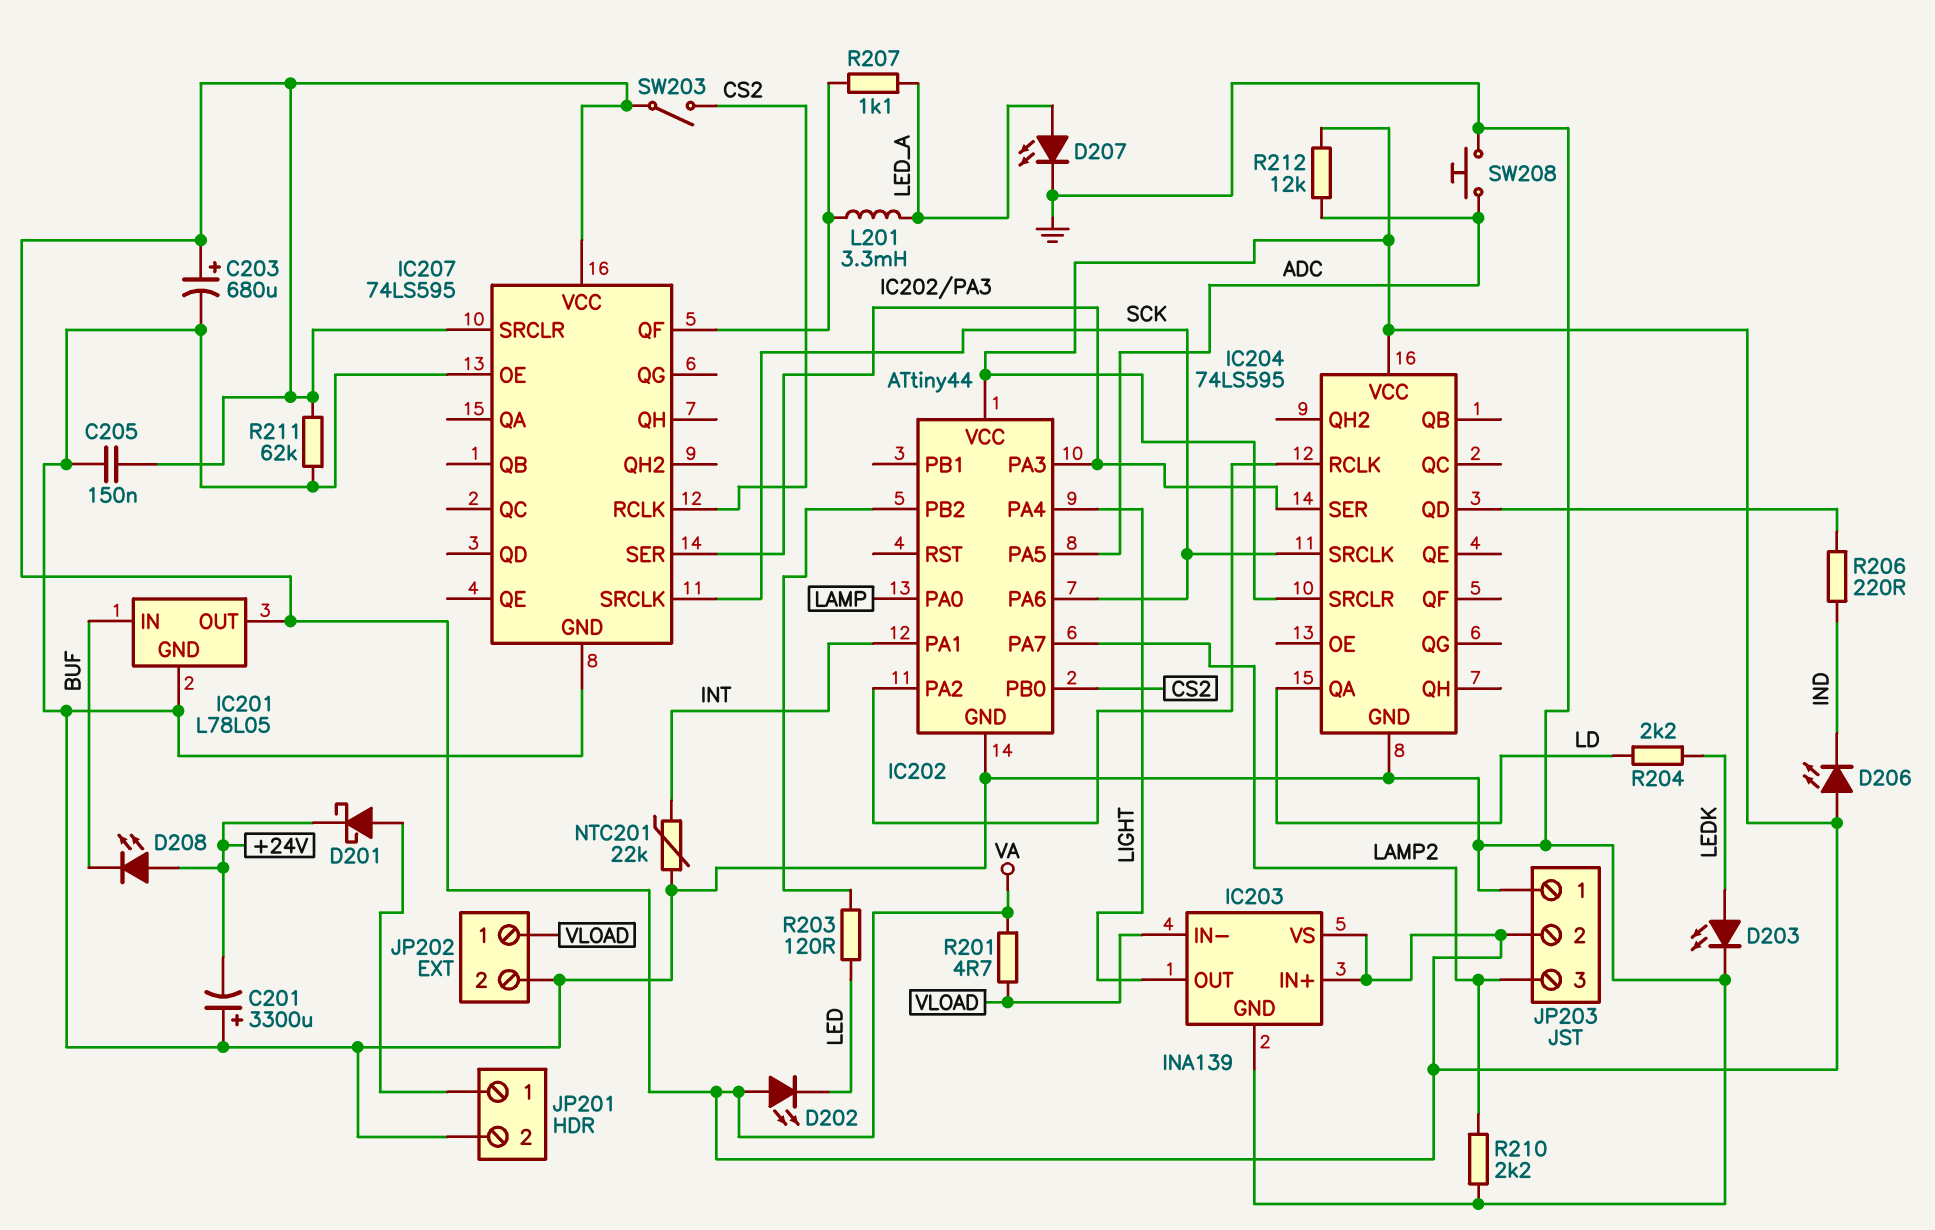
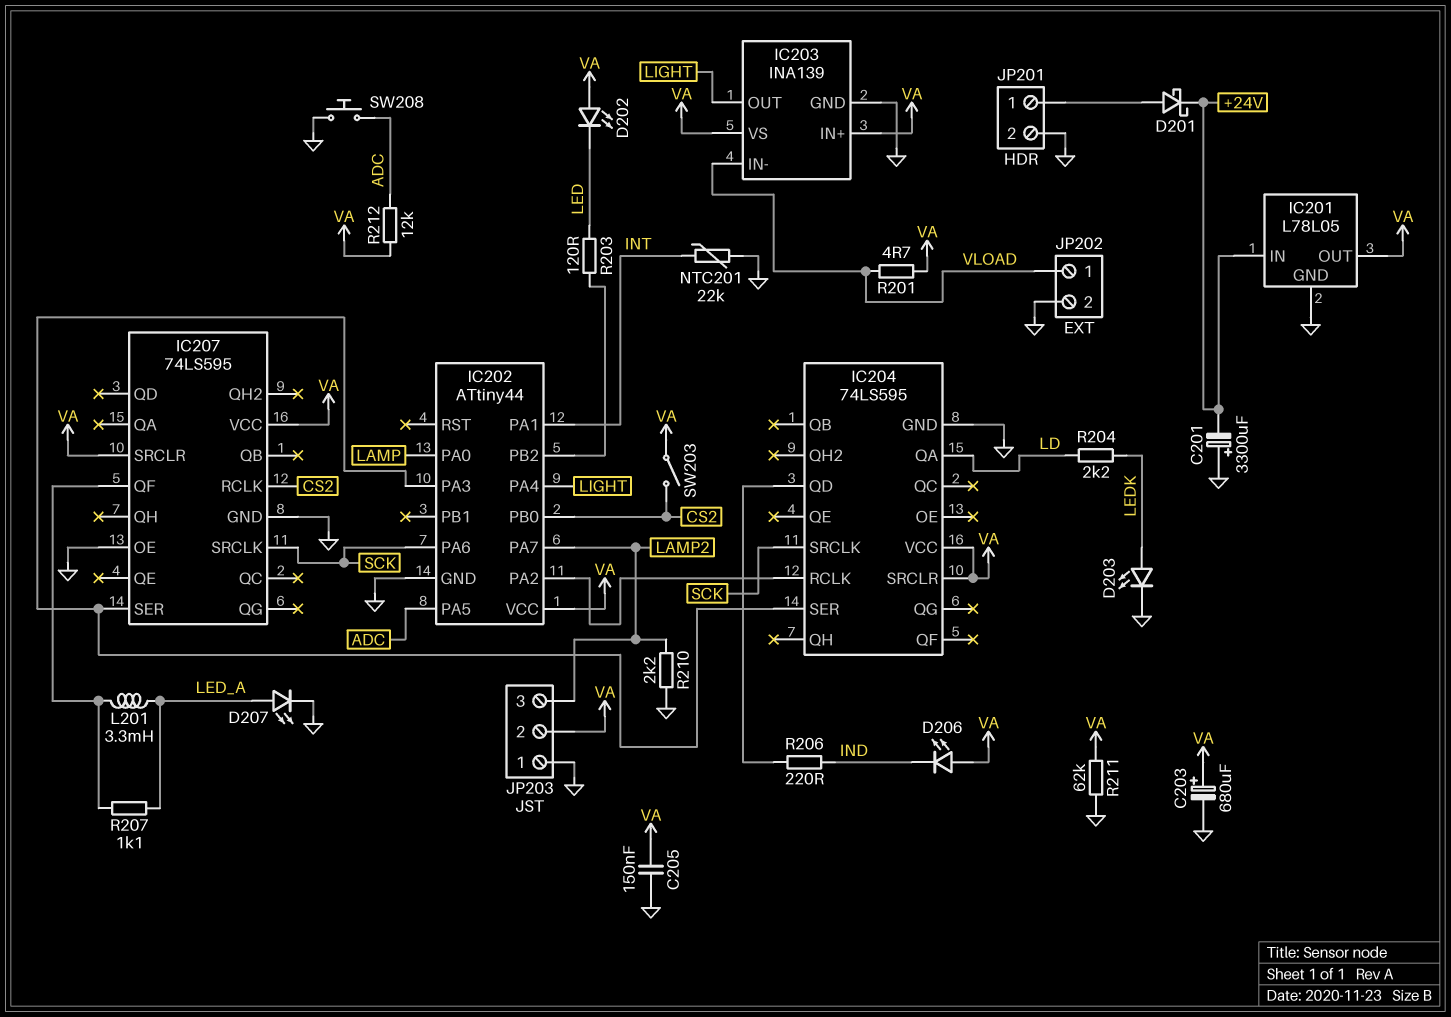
D208: LED (A +24V, K BUF) -> none
IC201 pin IN: BUF -> +24V

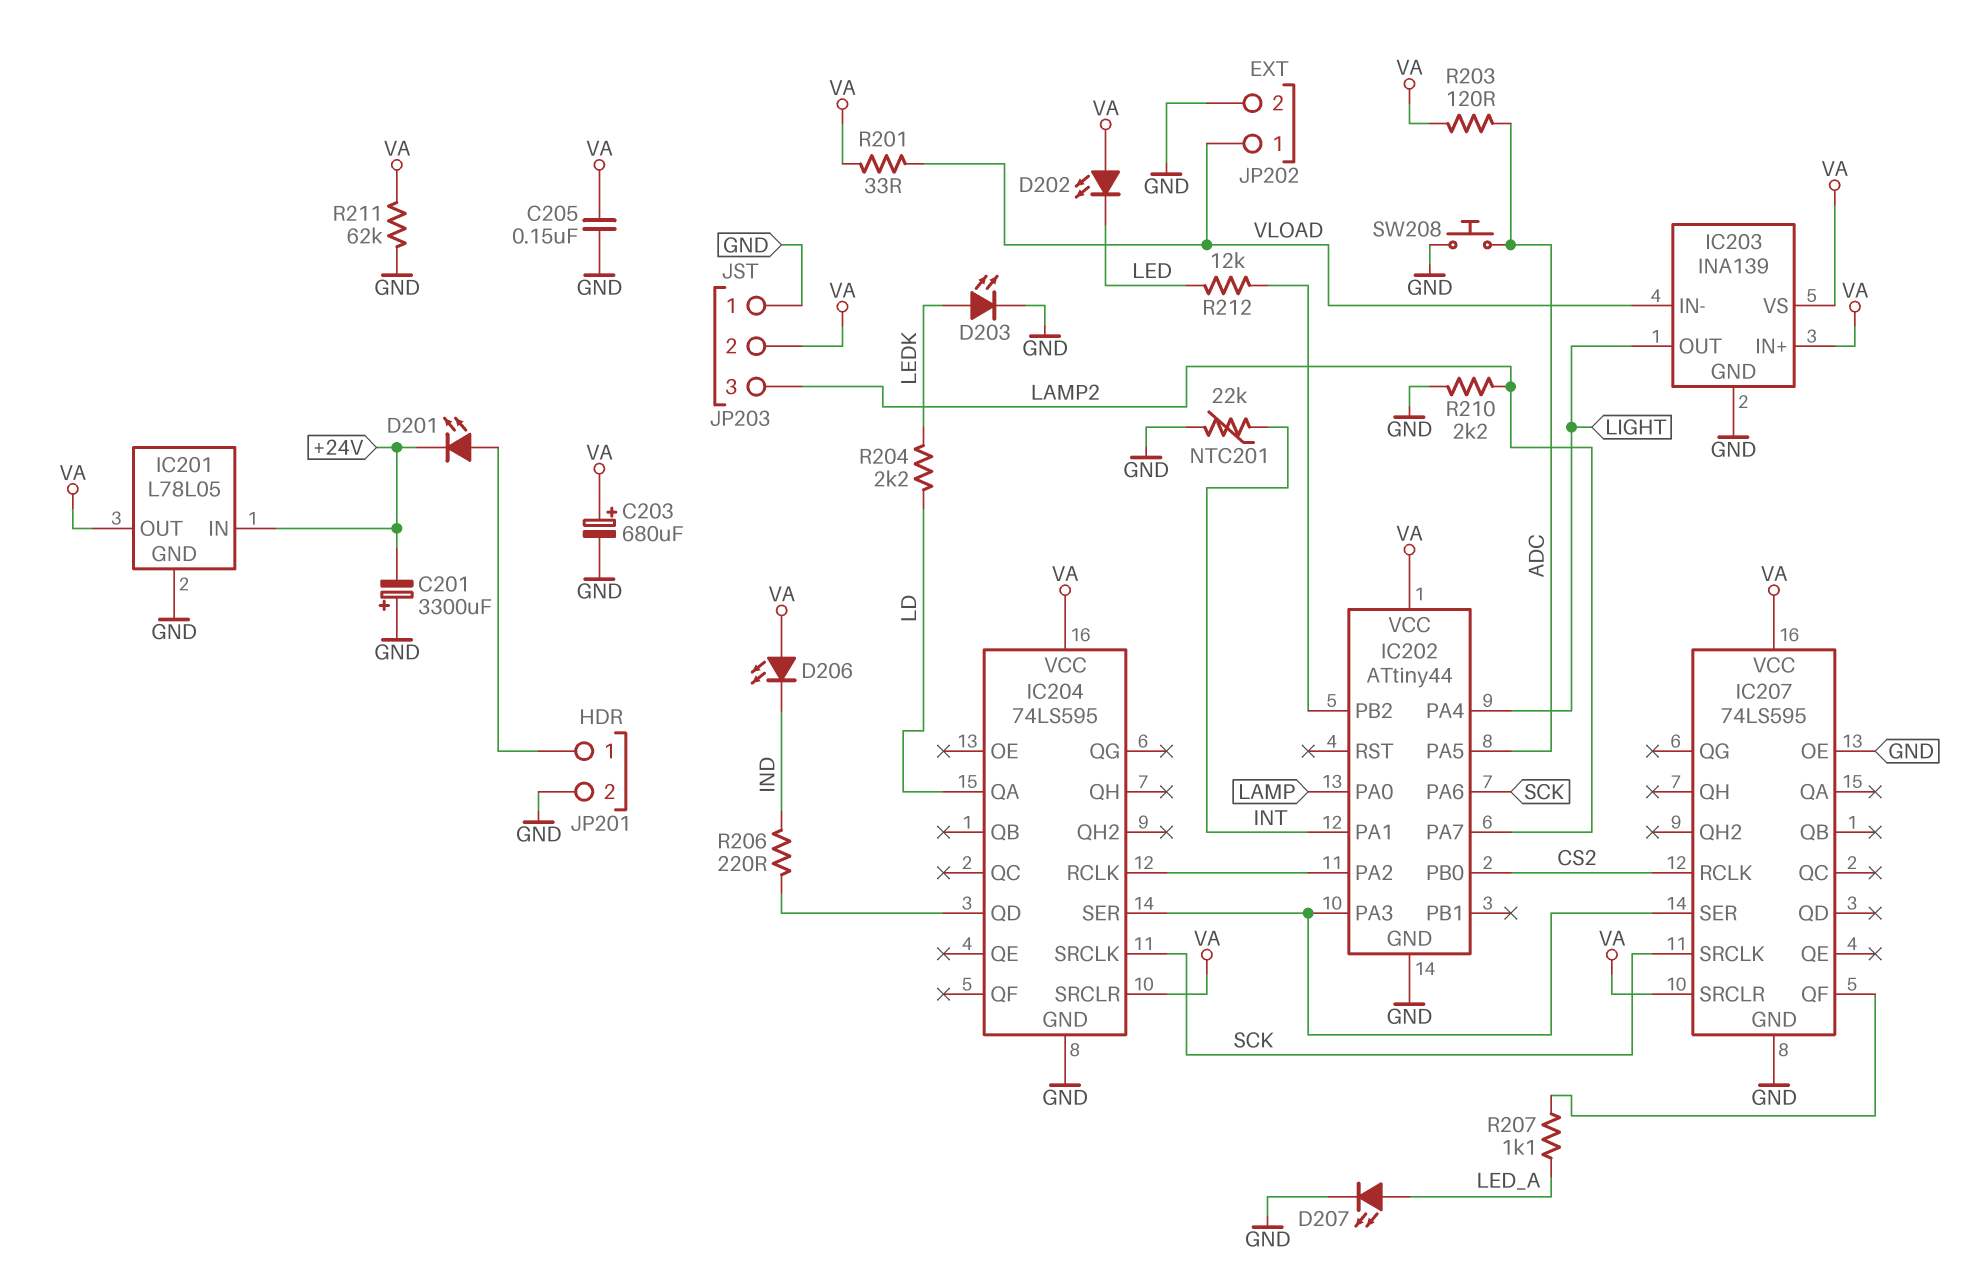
D201: schottky (A JP201/1, K +24V) -> LED (A JP201/1, K +24V)
L201: 3.3mH (IC207/QF, LED_A) -> none
R201: 4.7 (VA, VLOAD) -> 33 (VA, VLOAD)
R203: 120 (IC202/PB2, LED) -> 120 (ADC, VA)
R212: 12k (ADC, VA) -> 12k (IC202/PB2, LED)
SW203: switch (CS2, VA) -> none

